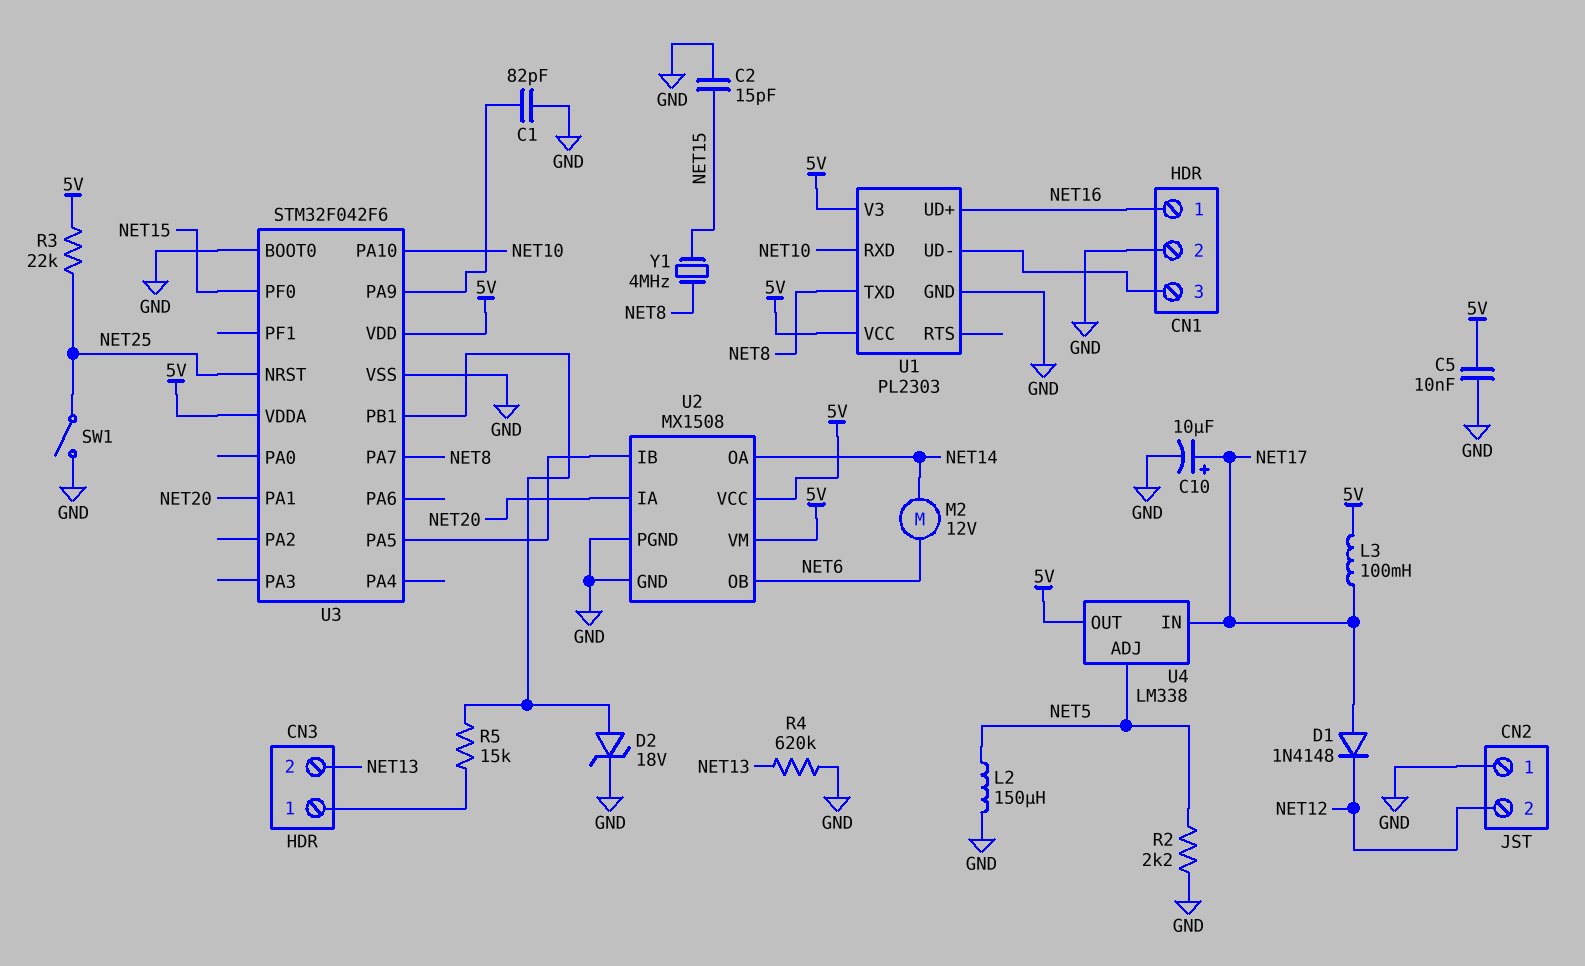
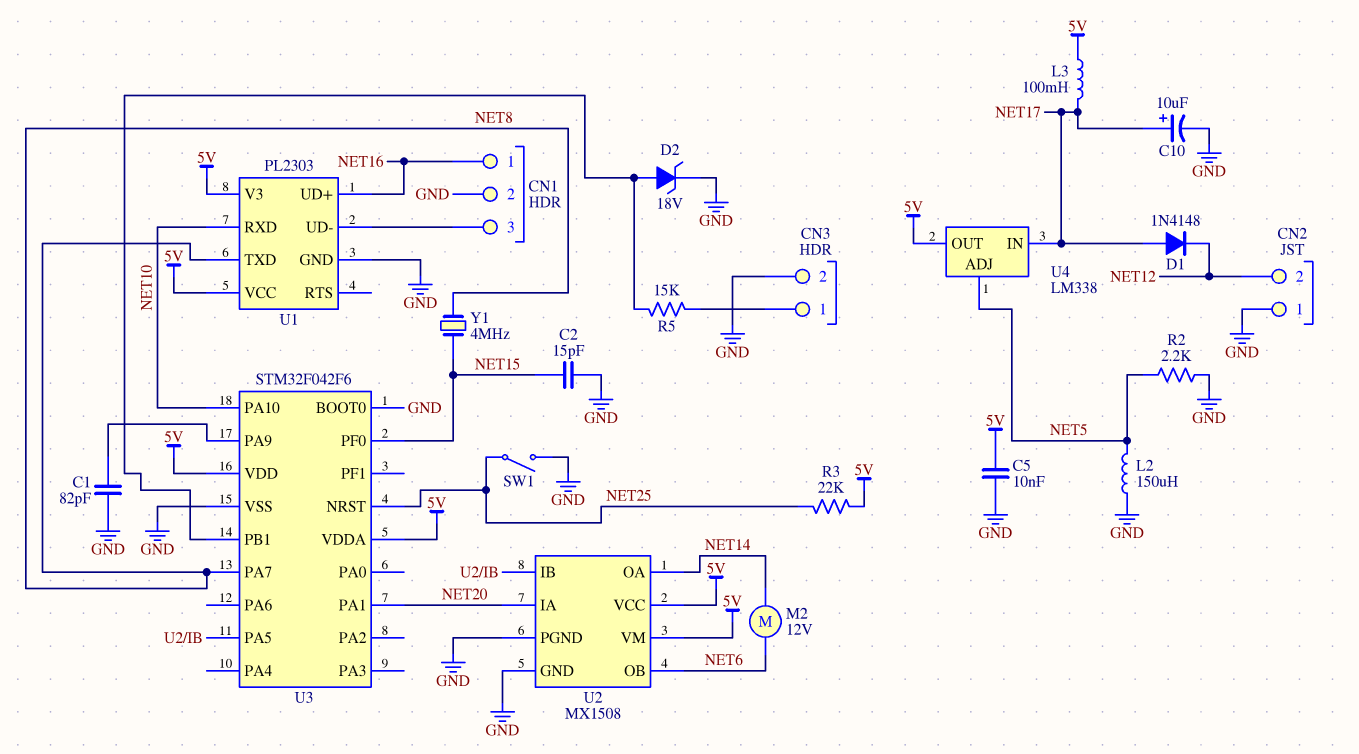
CN3 pin 2: NET13 -> GND
R4: 620k (GND, NET13) -> none

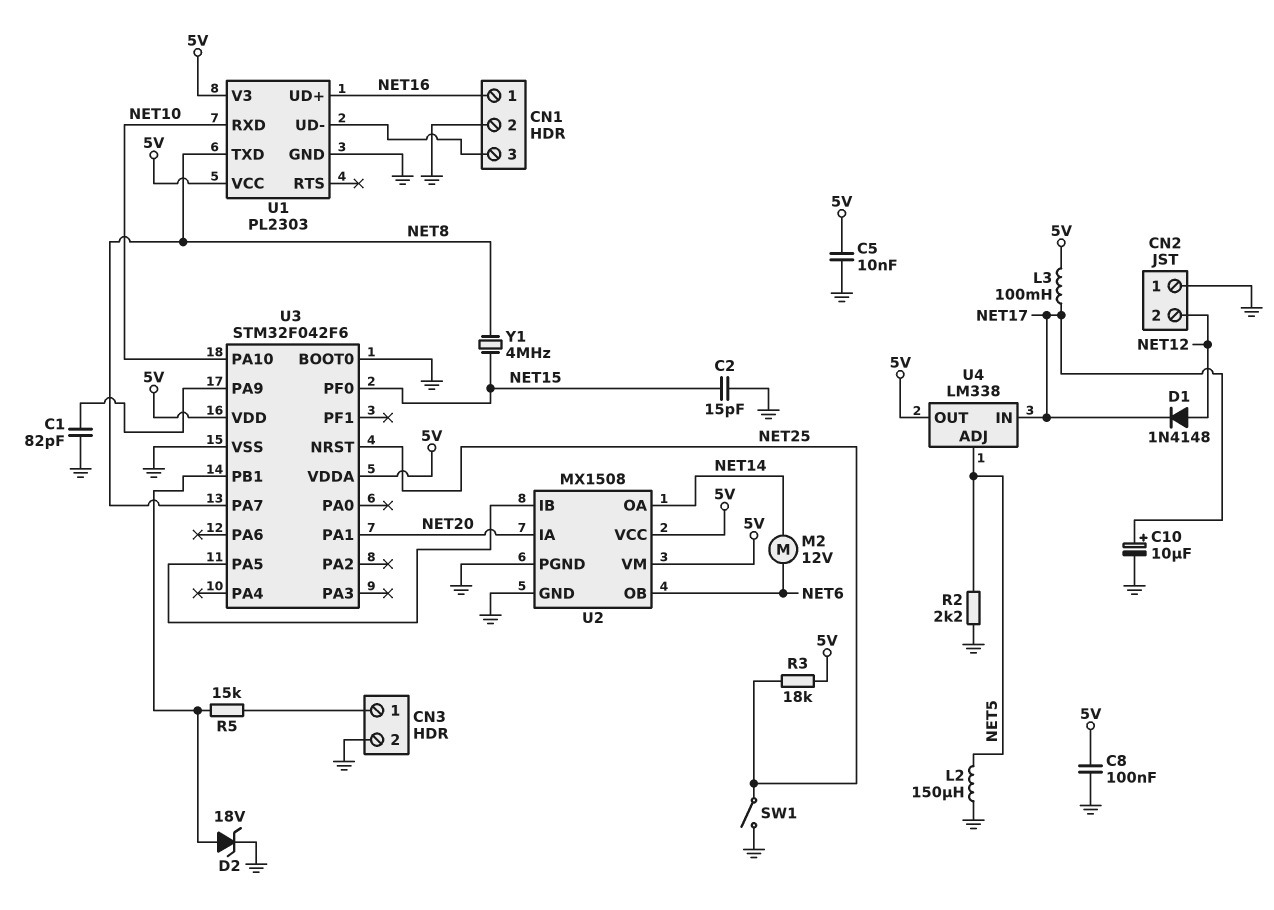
C8: none -> 100nF (5V, GND)
D1: diode 1N4148 (A NET17, K NET12) -> diode 1N4148 (A NET12, K NET17)
R3: 22k (5V, NET25) -> 18k (5V, NET25)

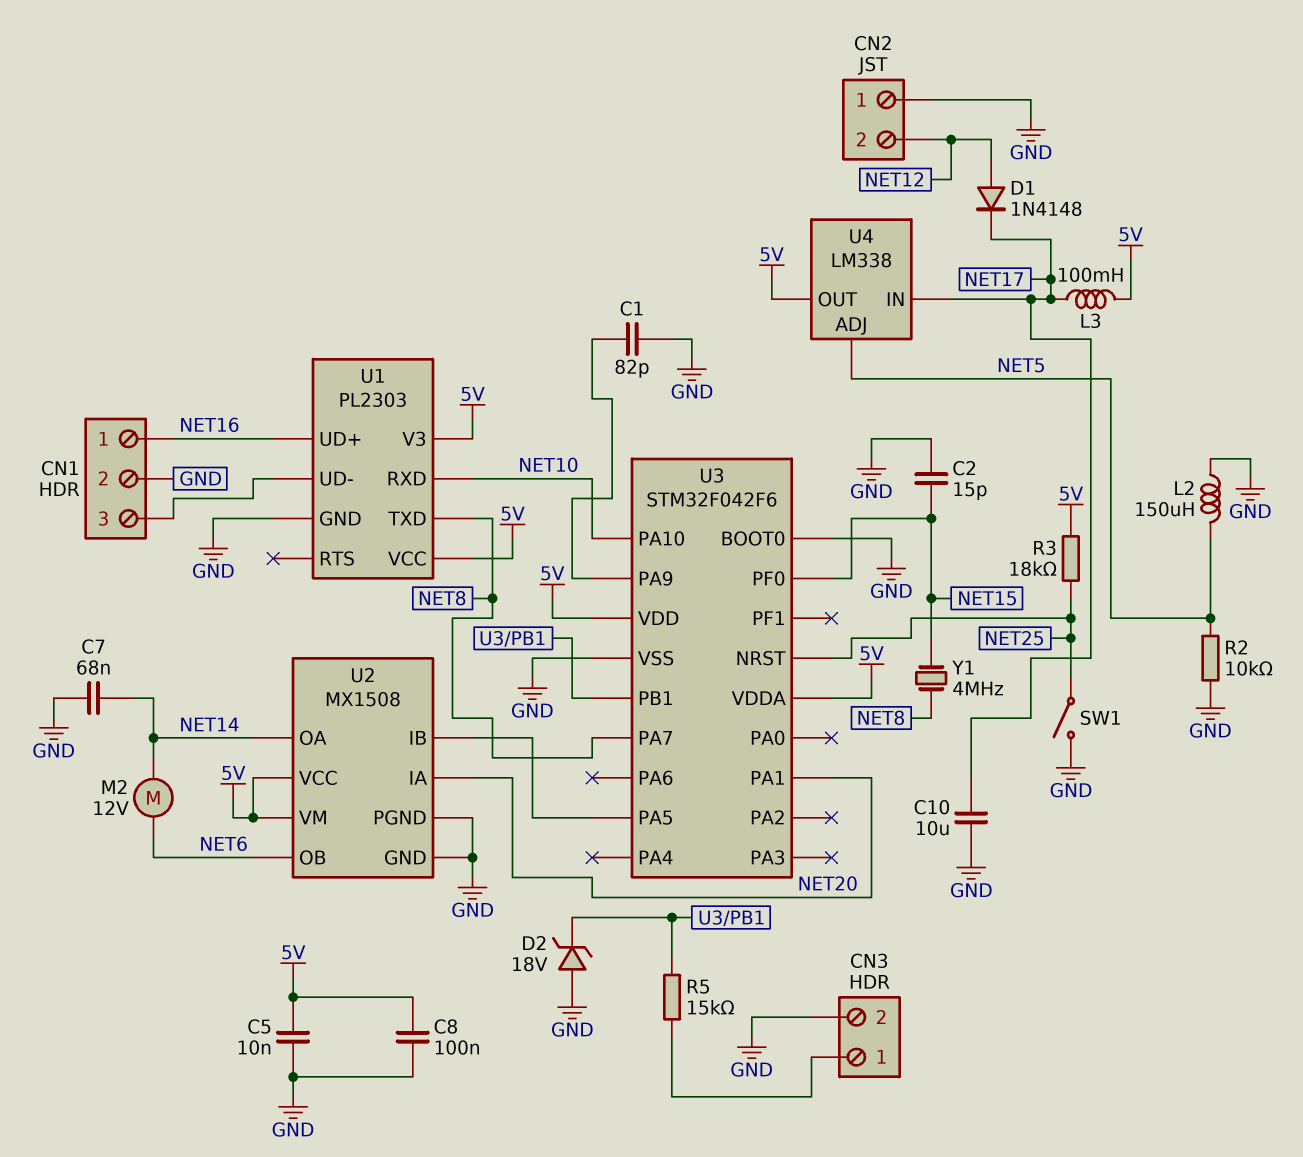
C7: none -> 68nF (GND, NET14)
C10: 10uF (plus NET17, minus GND) -> 10uF (GND, NET17)
D2: zener 18V (A U3/PB1, K GND) -> zener 18V (A GND, K U3/PB1)
R2: 2.2k (GND, NET5) -> 10k (GND, NET5)

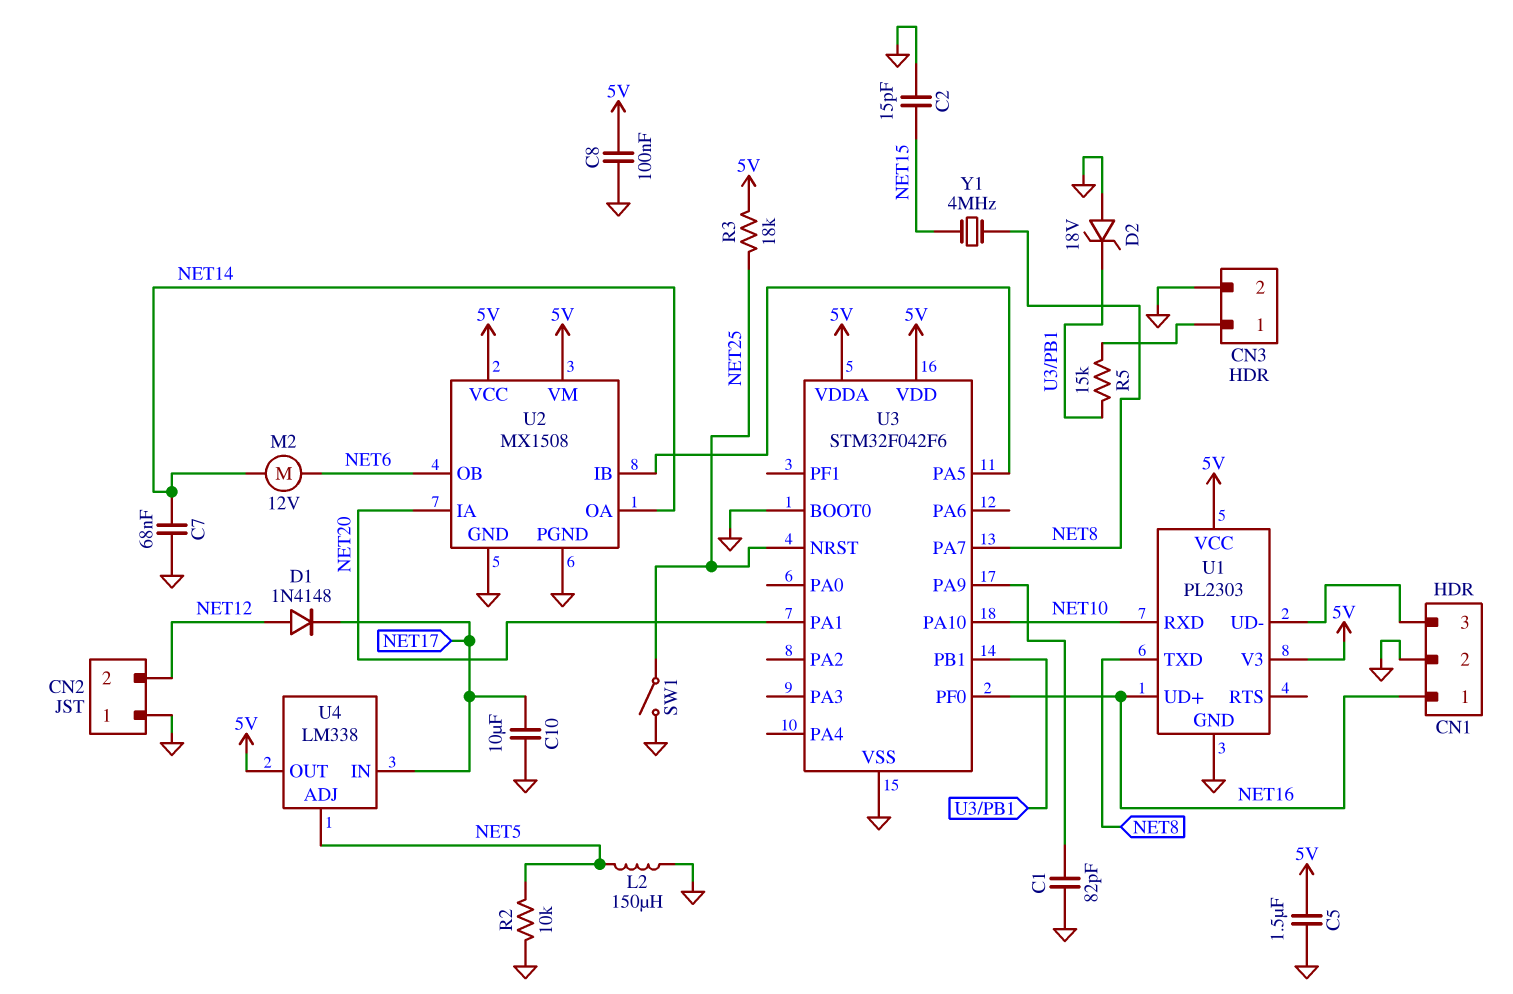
C5: 10nF (5V, GND) -> 1.5uF (5V, GND)
L3: 100mH (5V, NET17) -> none
U3 pin PF0: NET15 -> NET16

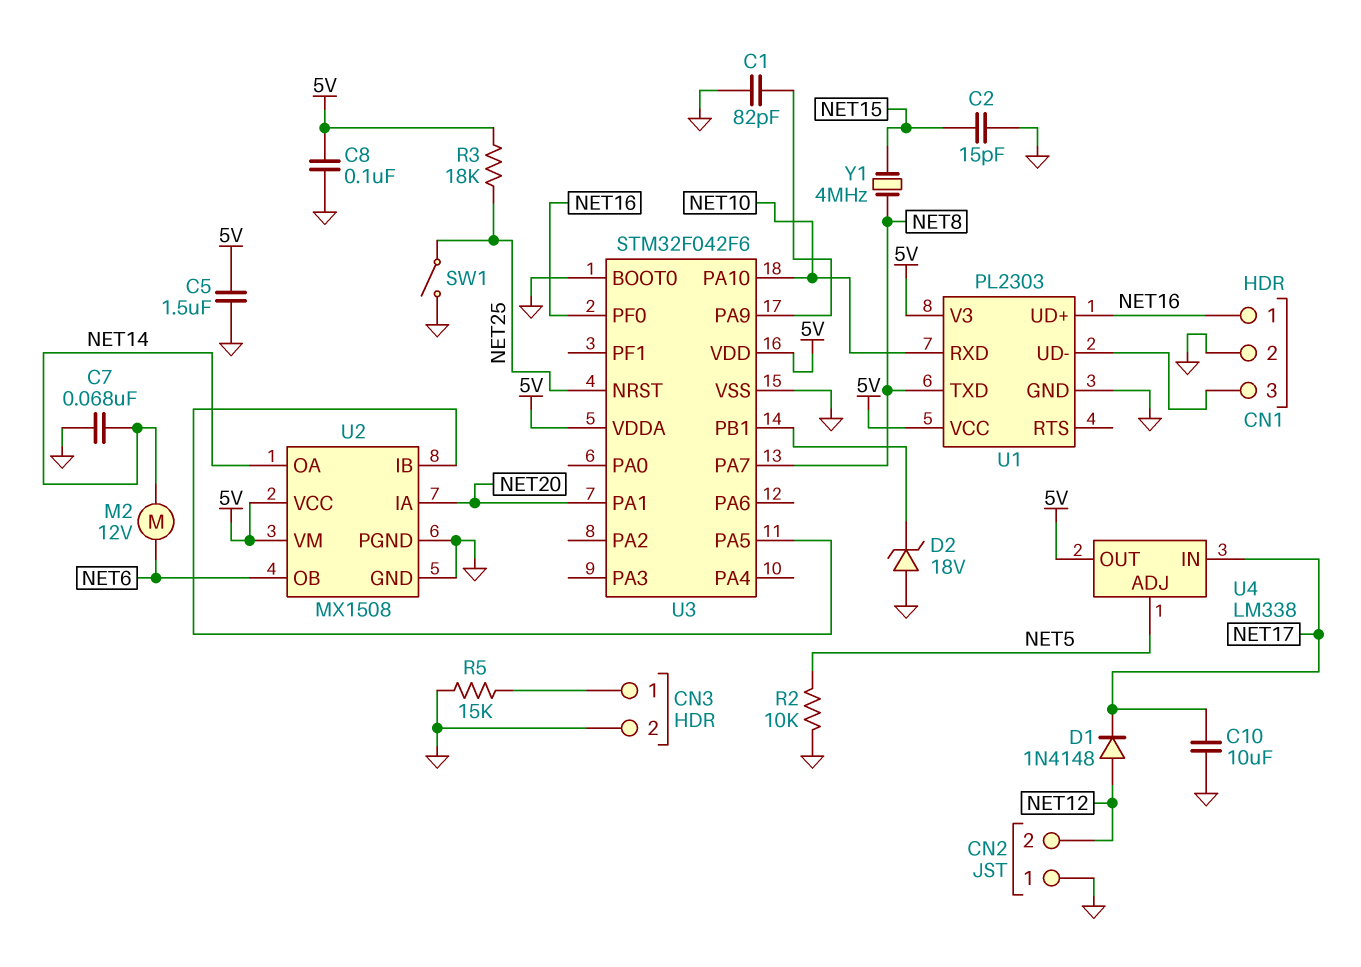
L2: 150uH (GND, NET5) -> none
R5: 15k (CN3/1, U3/PB1) -> 15k (CN3/1, GND)

